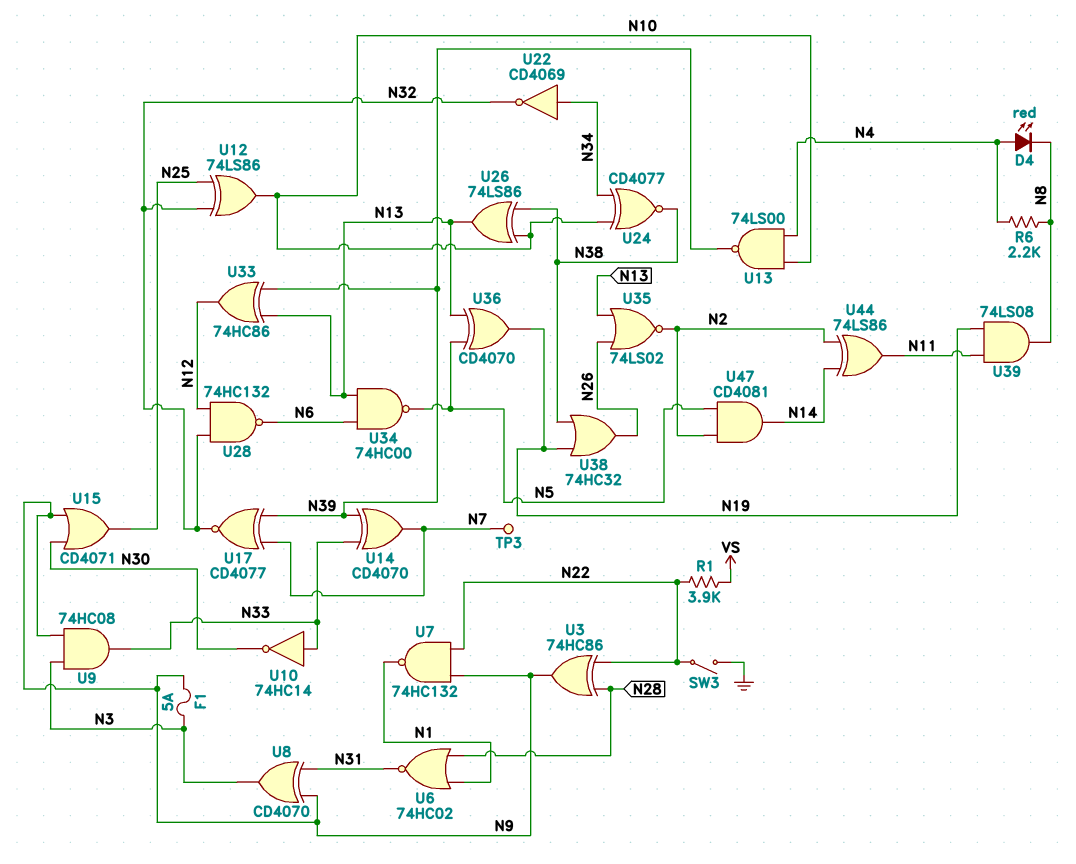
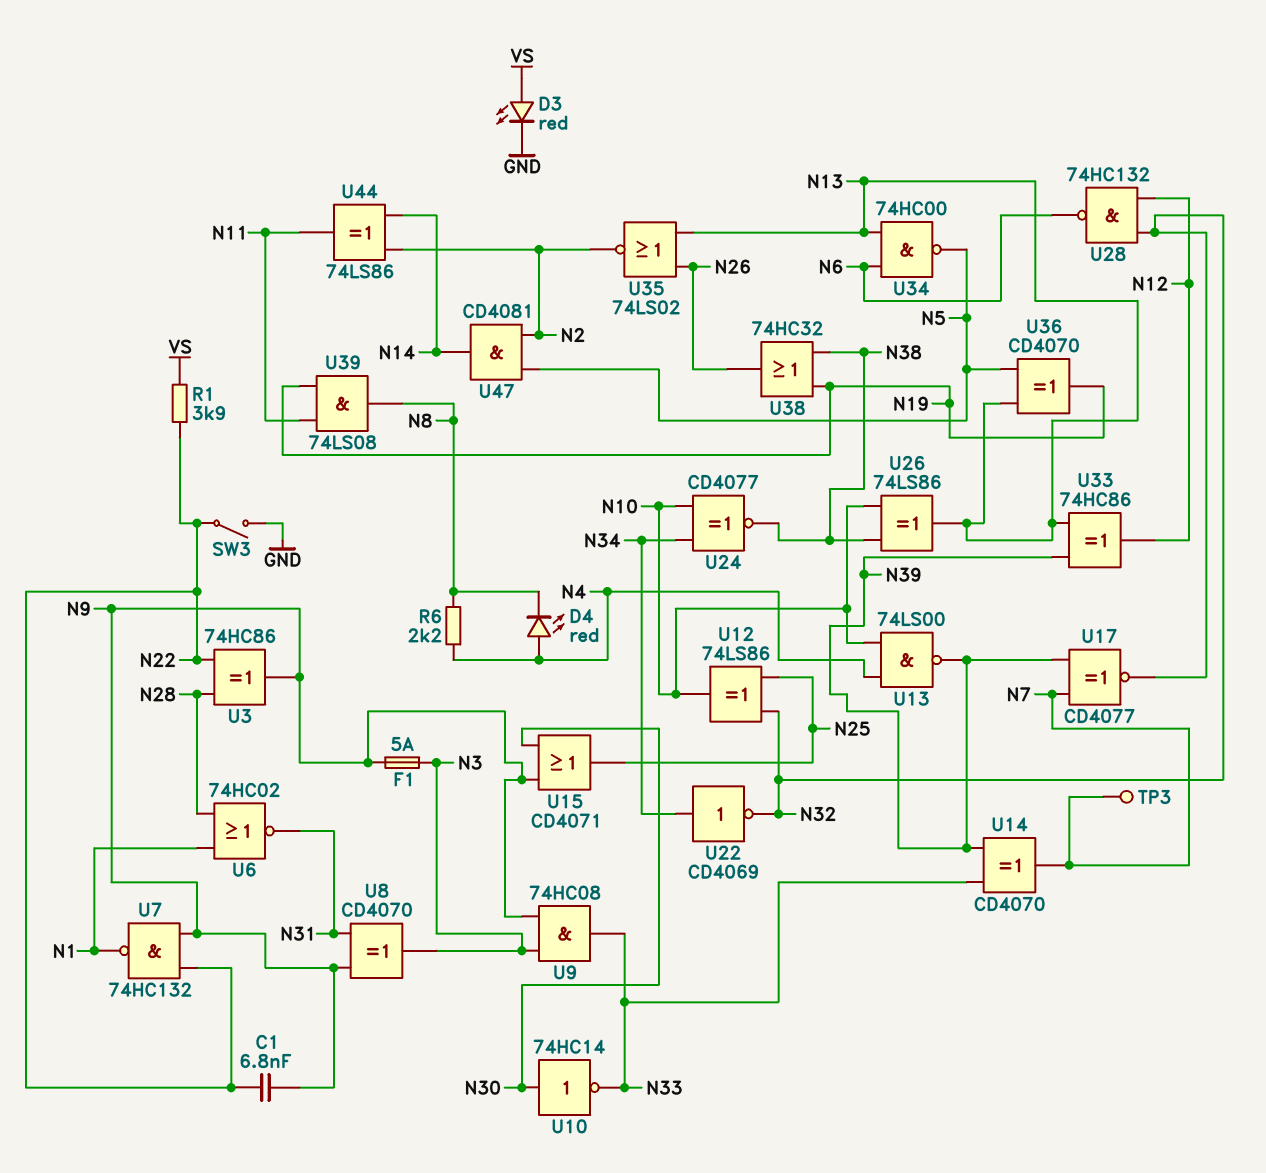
C1: none -> 6.8nF (N9, N22)
D3: none -> LED red (A VS, K GND)
U10: NOT 74HC14 (in N33, out N30) -> NOT 74HC14 (in N30, out N33)

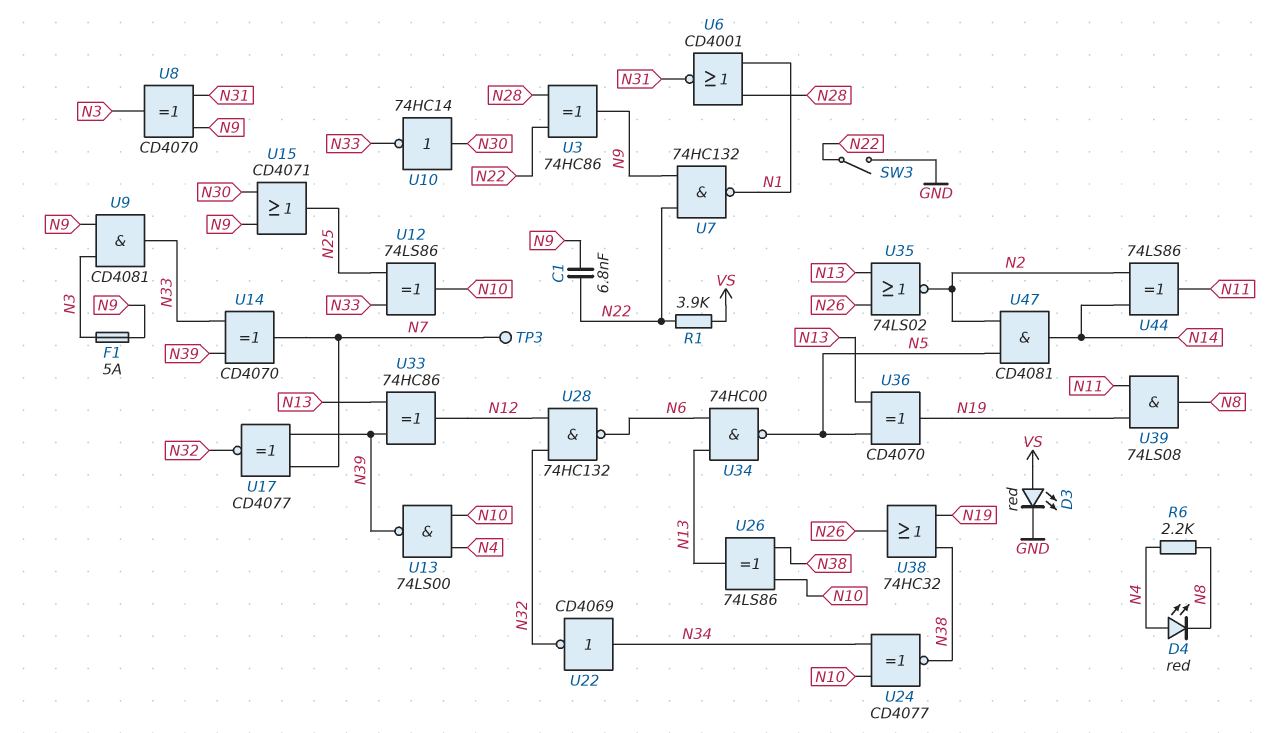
U6: NOR 74HC02 (in N1, in N28, out N31) -> NOR CD4001 (in N1, in N28, out N31)
U9: AND 74HC08 (in N3, in N9, out N33) -> AND CD4081 (in N3, in N9, out N33)
U12: XOR 74LS86 (in N25, in N32, out N10) -> XOR 74LS86 (in N25, in N33, out N10)

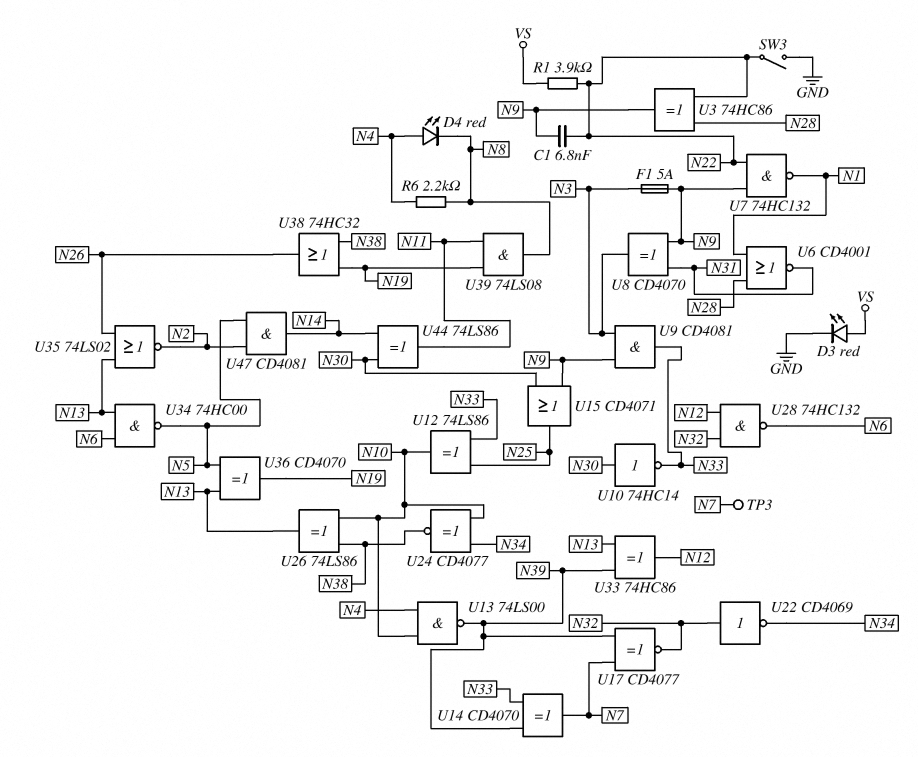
U22: NOT CD4069 (in N34, out N32) -> NOT CD4069 (in N32, out N34)
U44: XOR 74LS86 (in N2, in N14, out N11) -> XOR 74LS86 (in N14, in N30, out N11)

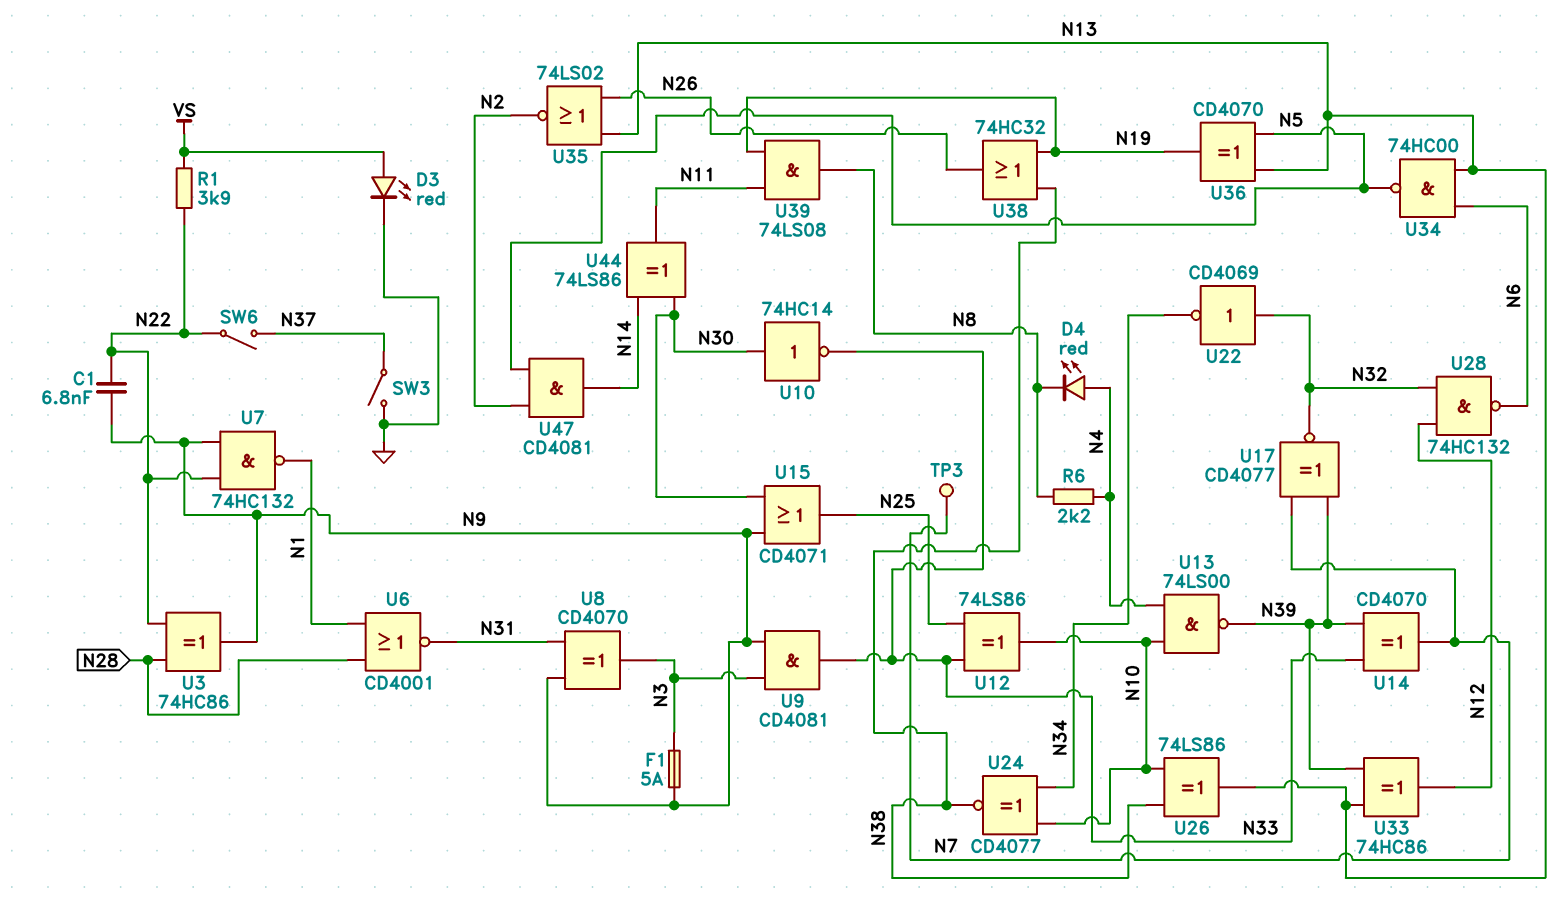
SW3: switch (GND, N22) -> switch (GND, N37)
SW6: none -> switch (N22, N37)

